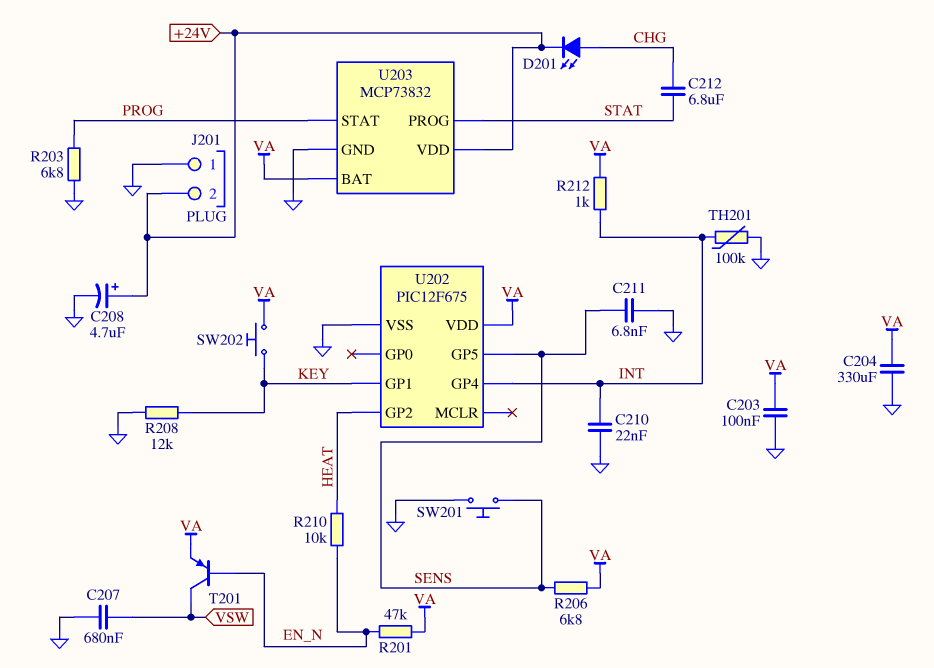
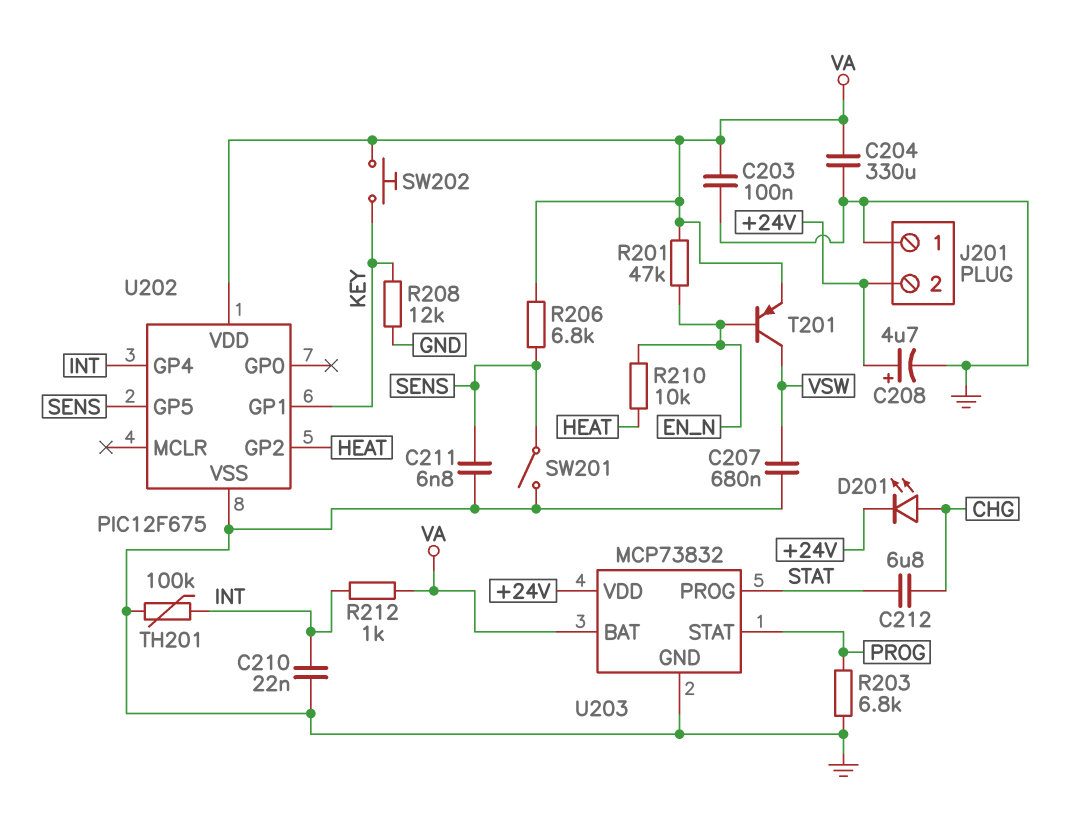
SW201: button (GND, SENS) -> switch (GND, SENS)

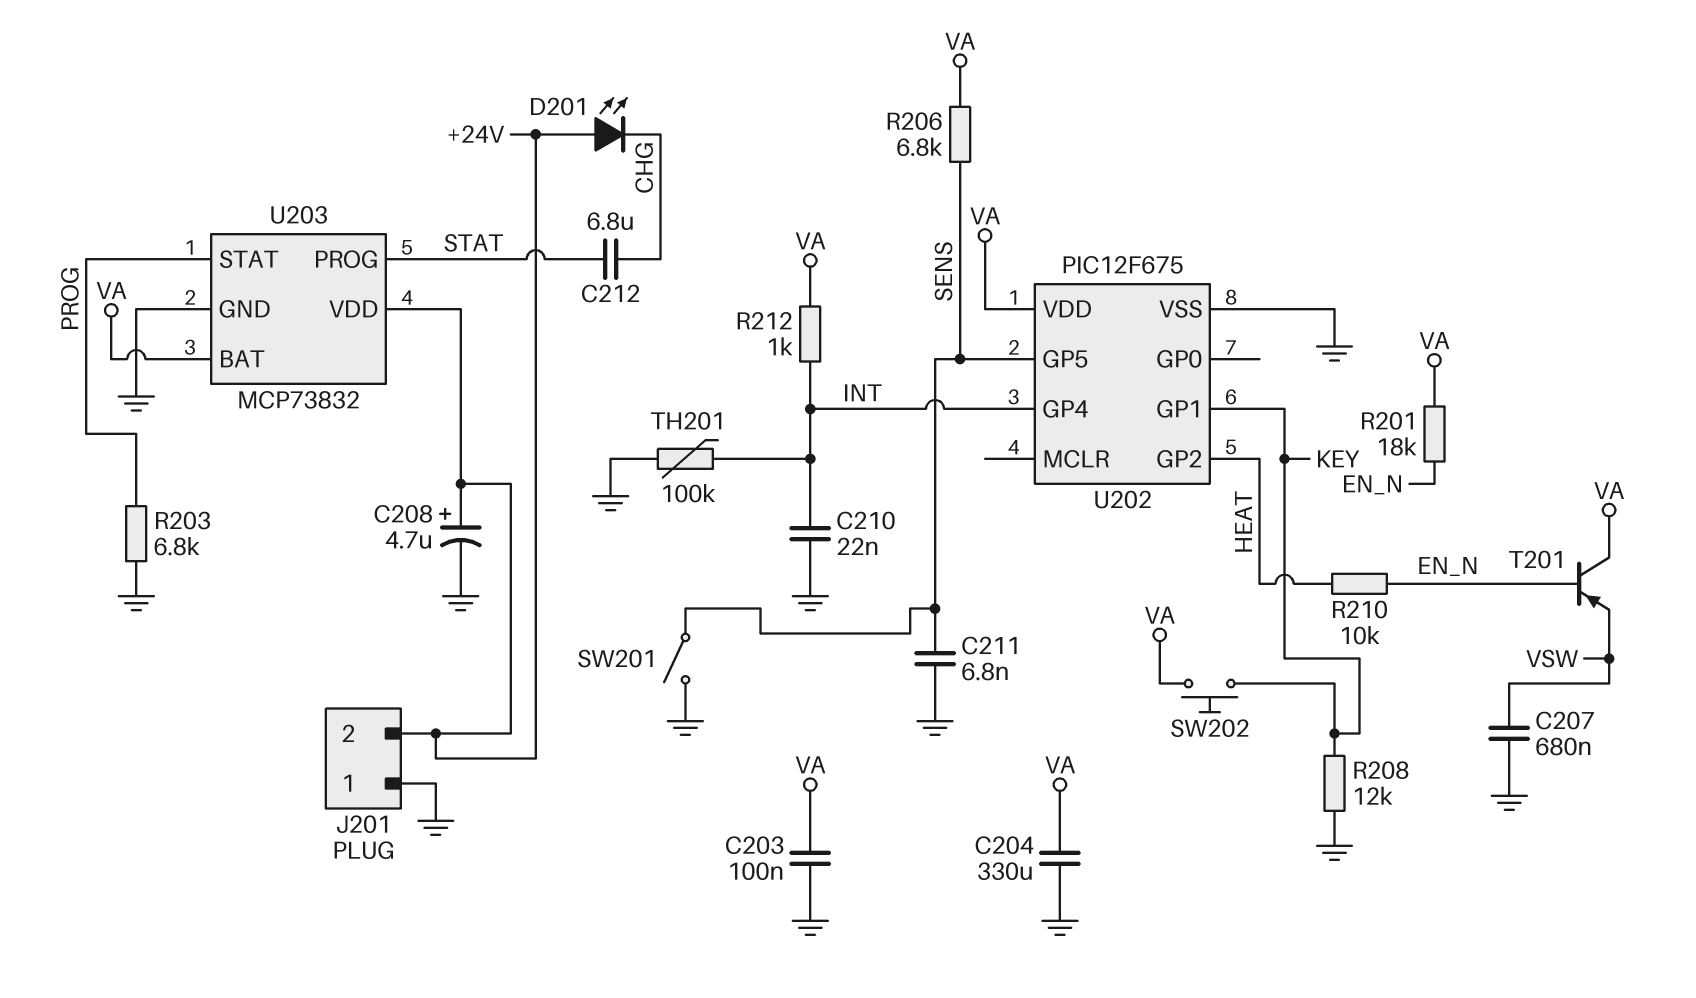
D201: LED (A CHG, K +24V) -> LED (A +24V, K CHG)
R201: 47k (EN_N, VA) -> 18k (EN_N, VA)
T201: PNP (B EN_N, C VSW, E VA) -> PNP (B EN_N, C VA, E VSW)

